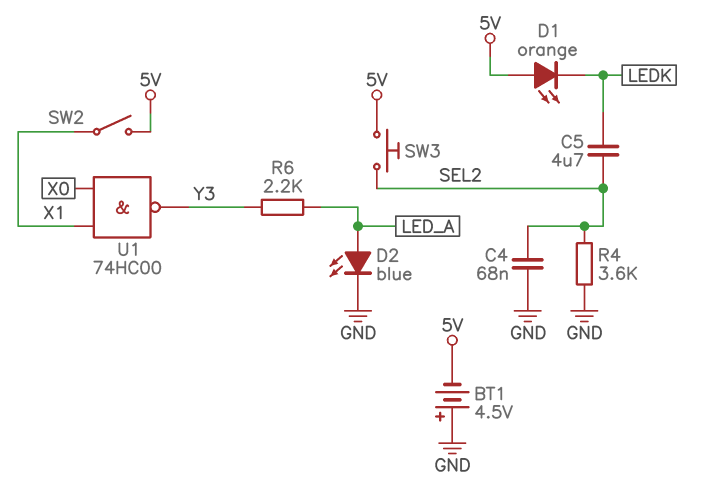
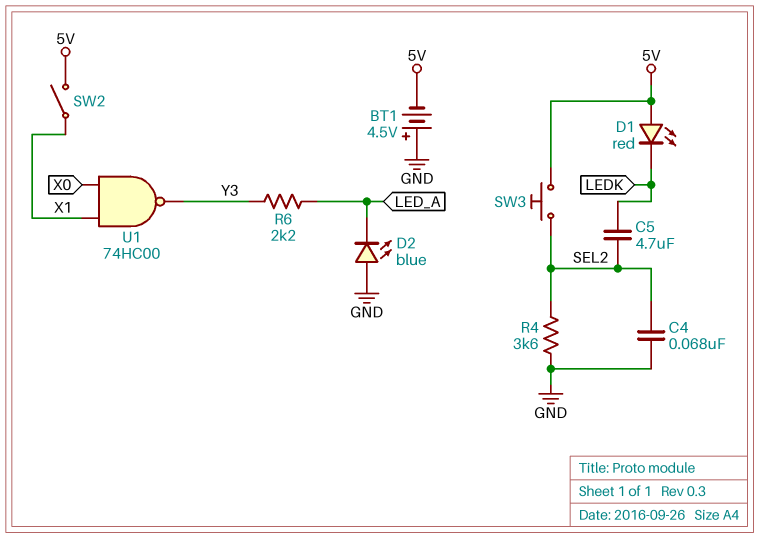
D1: LED orange (A 5V, K LEDK) -> LED red (A 5V, K LEDK)
D2: LED blue (A LED_A, K GND) -> LED blue (A GND, K LED_A)

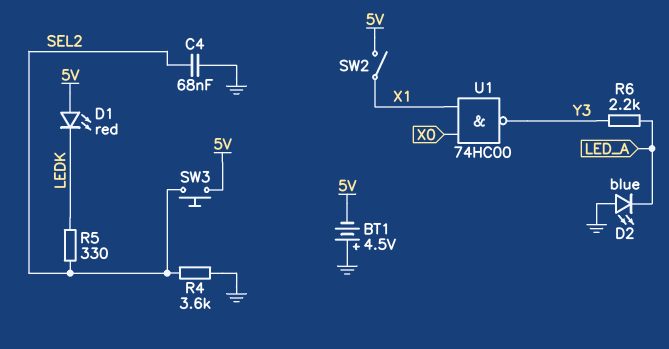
C5: 4.7uF (LEDK, SEL2) -> none
R5: none -> 330 (LEDK, SEL2)

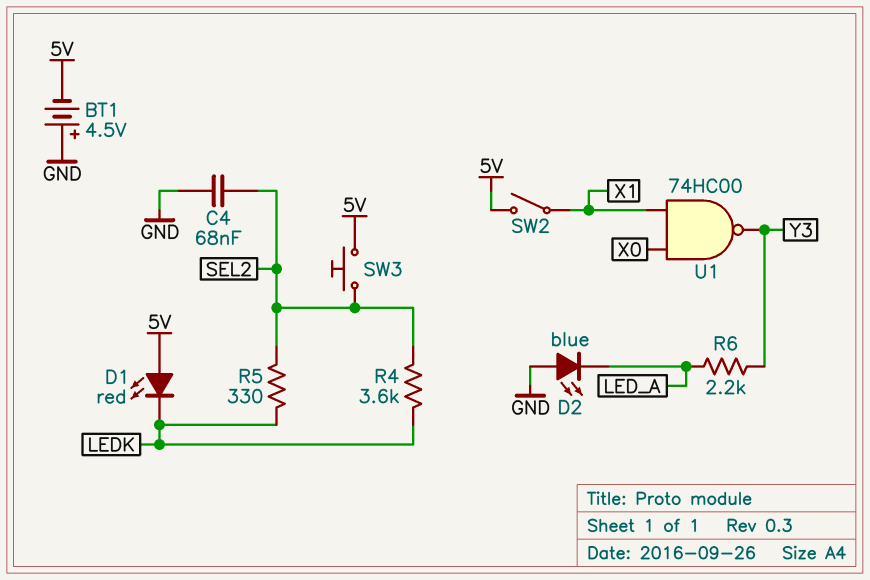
R4: 3.6k (GND, SEL2) -> 3.6k (LEDK, SEL2)

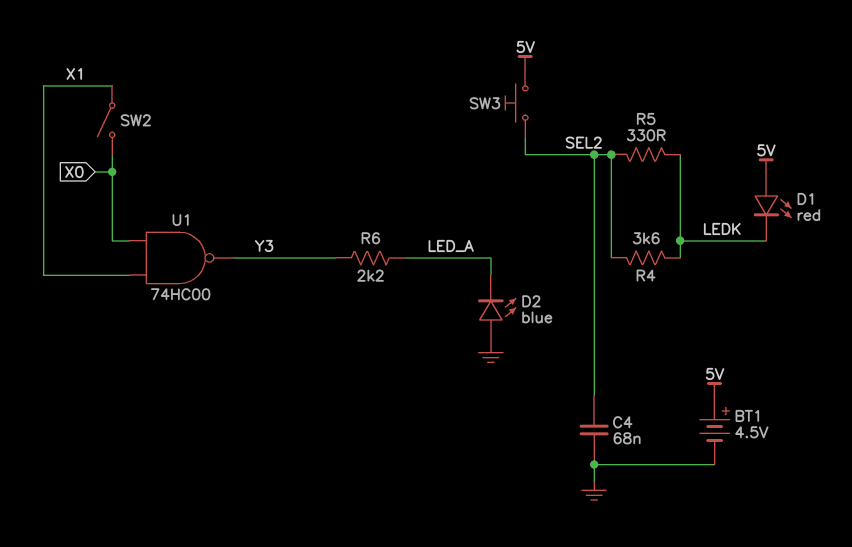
BT1: 4.5V (plus GND, minus 5V) -> 4.5V (plus 5V, minus GND)
SW2: switch (5V, X1) -> switch (X0, X1)

